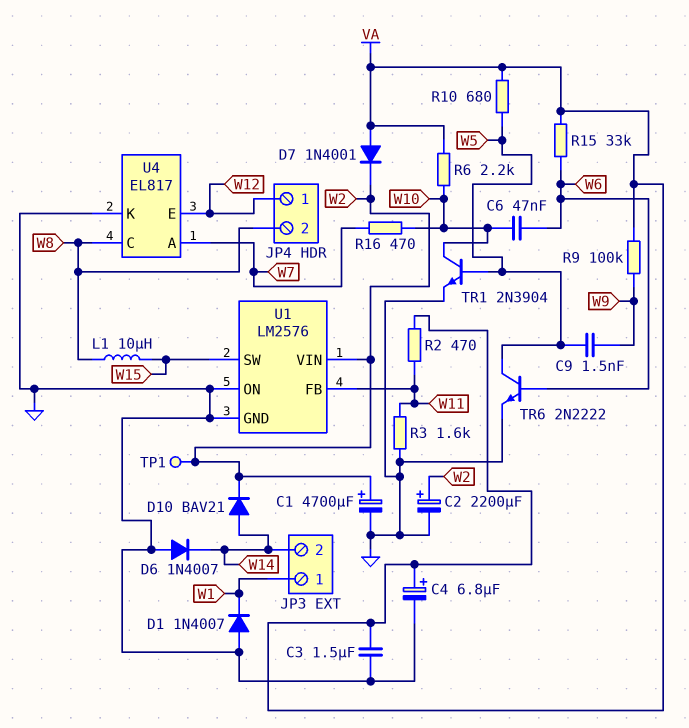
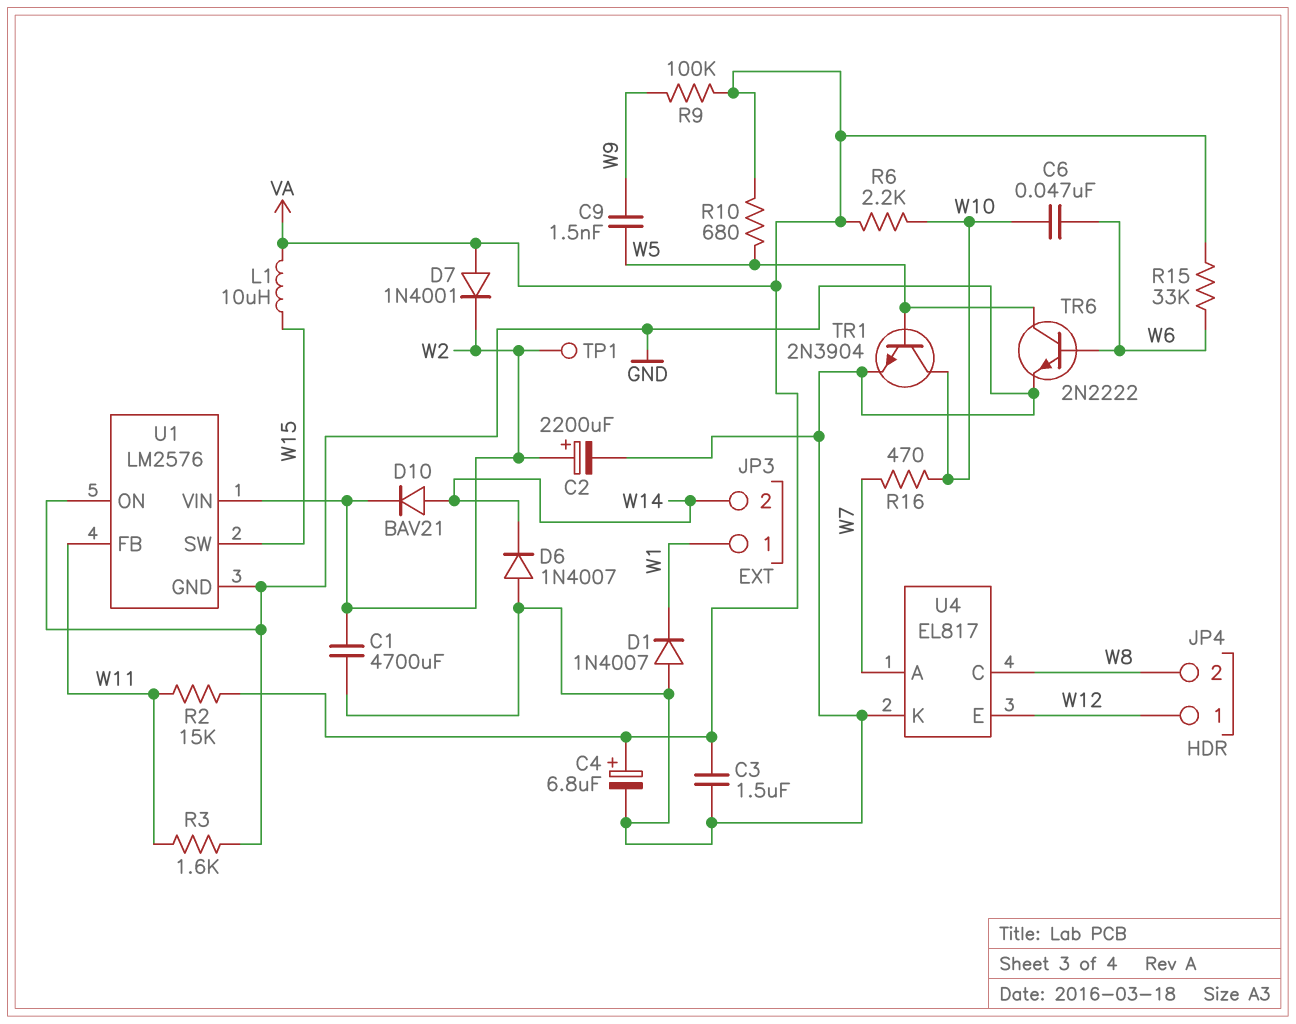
C1: 4700uF (plus W2, minus GND) -> 4700uF (GND, W2)
L1: 10uH (W8, W15) -> 10uH (VA, W15)
R2: 470 (VA, W11) -> 15k (VA, W11)

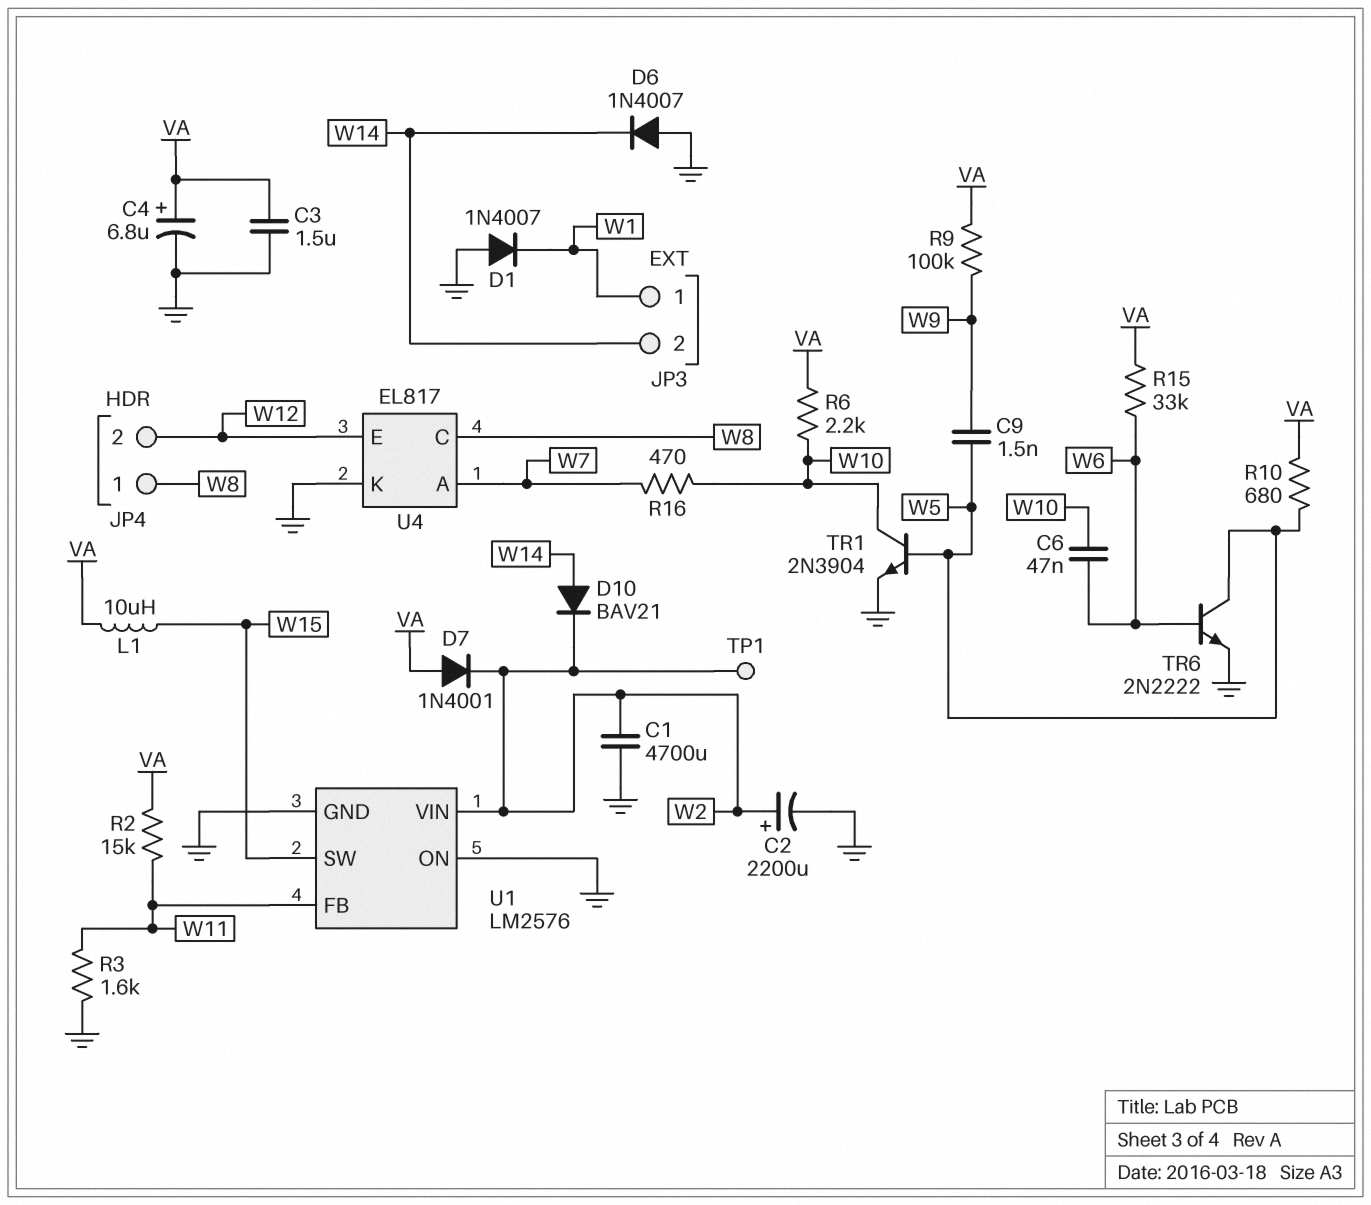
JP4 pin 1: W12 -> W8
JP4 pin 2: W8 -> W12

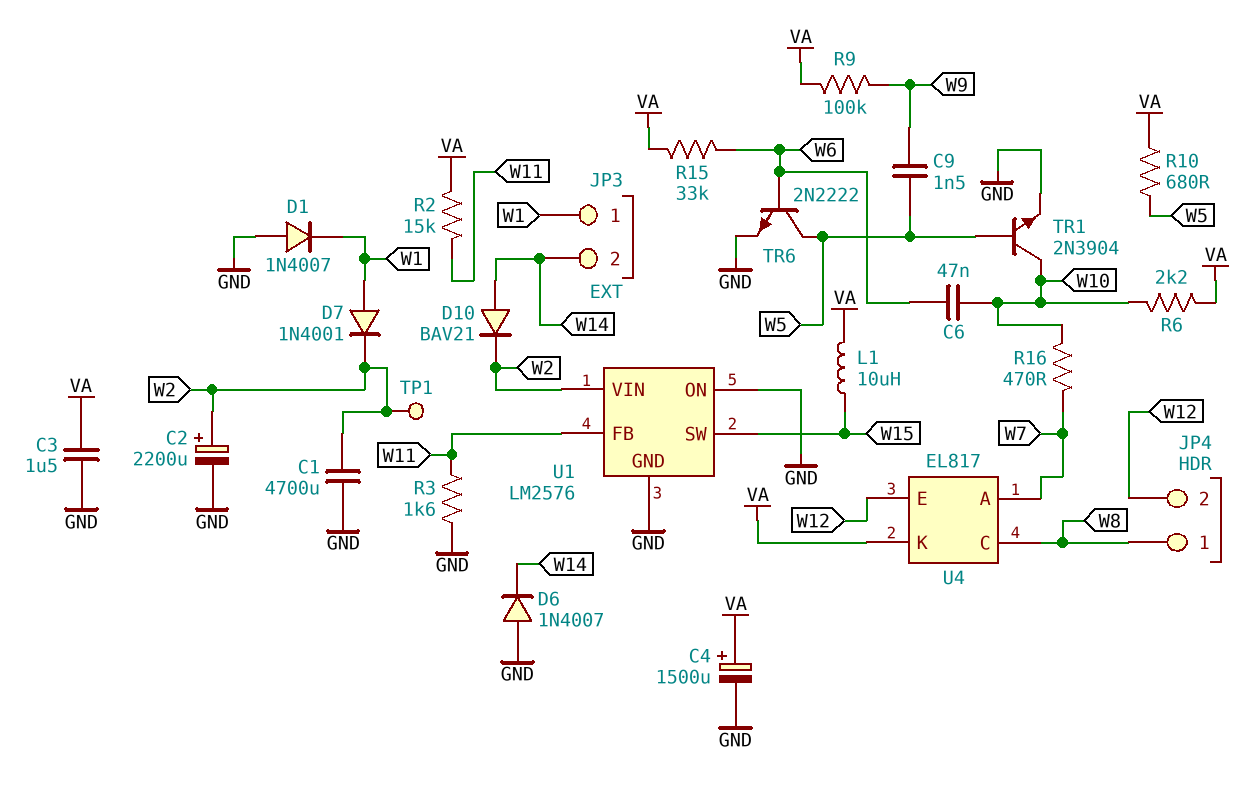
C4: 6.8uF (plus VA, minus GND) -> 1500uF (plus VA, minus GND)
D7: diode 1N4001 (A VA, K W2) -> diode 1N4001 (A W1, K W2)
U4 pin K: GND -> VA

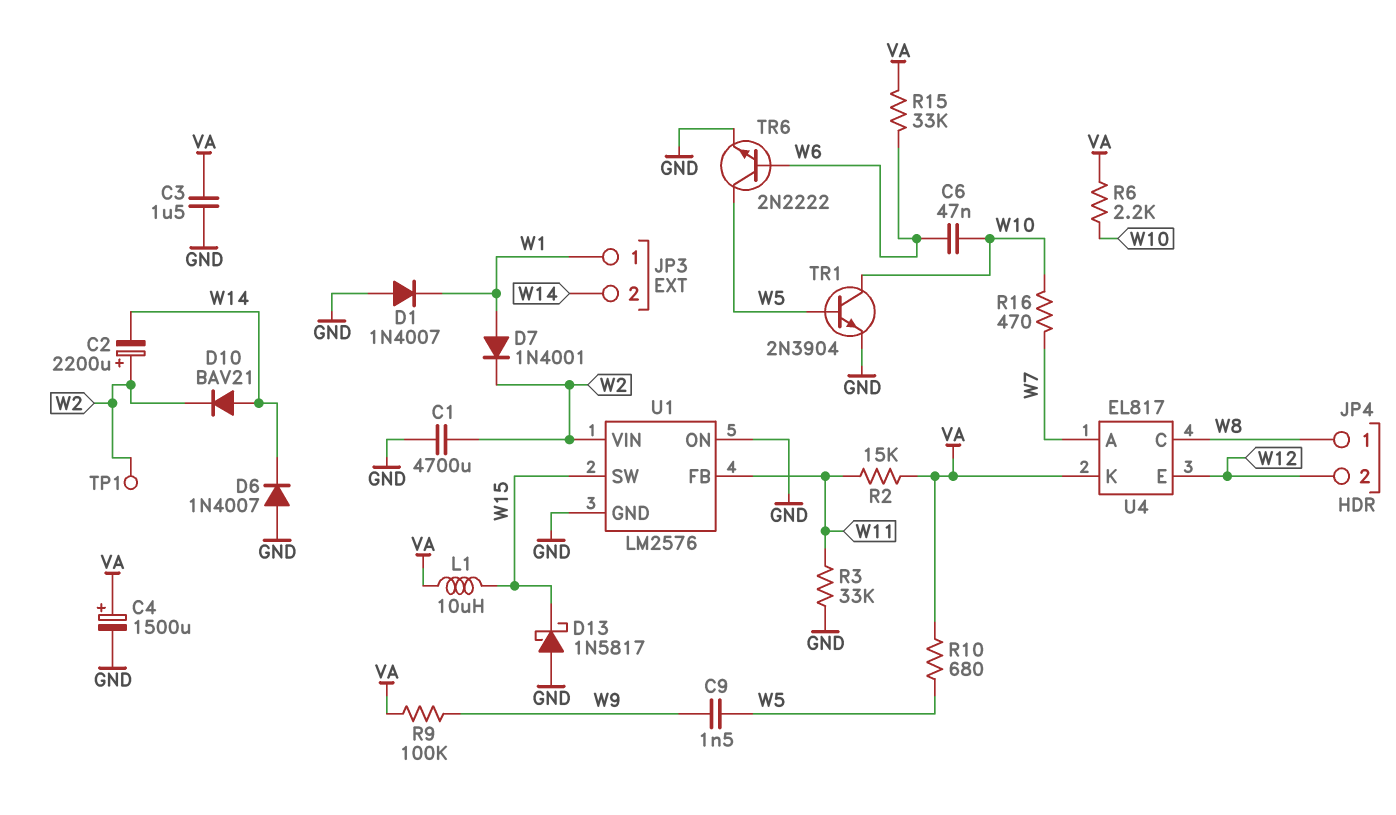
C2: 2200uF (plus W2, minus GND) -> 2200uF (plus W2, minus W14)
D13: none -> schottky 1N5817 (A GND, K W15)
R3: 1.6k (GND, W11) -> 33k (GND, W11)

